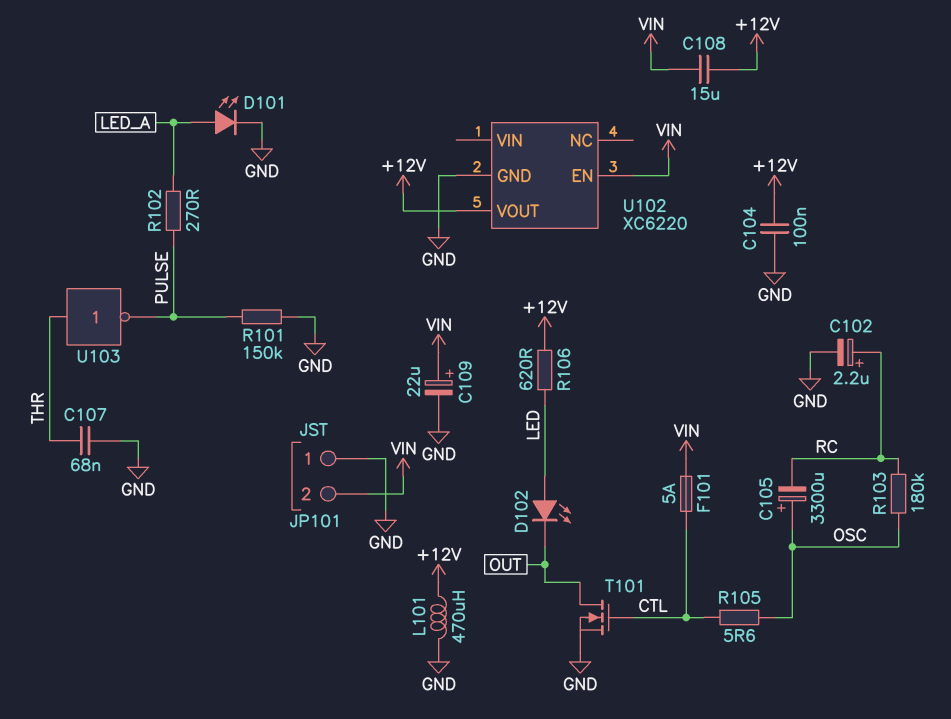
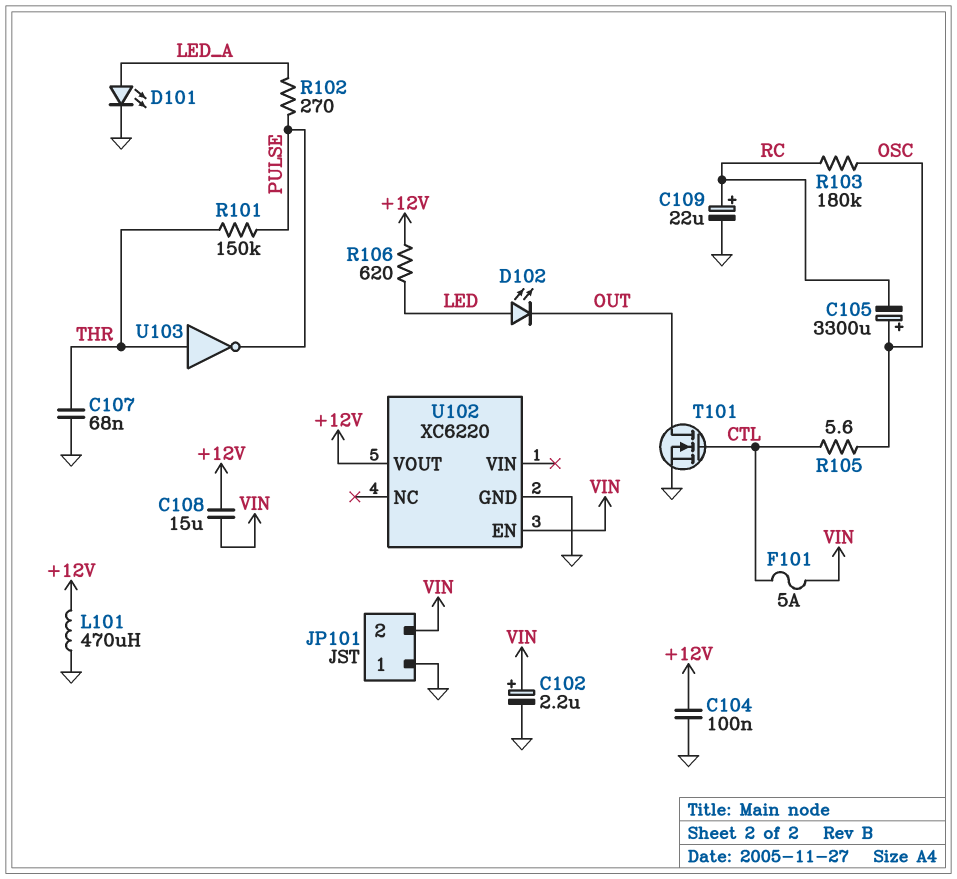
C102: 2.2uF (plus RC, minus GND) -> 2.2uF (plus VIN, minus GND)
C109: 22uF (plus VIN, minus GND) -> 22uF (plus RC, minus GND)
R101: 150k (GND, PULSE) -> 150k (PULSE, THR)

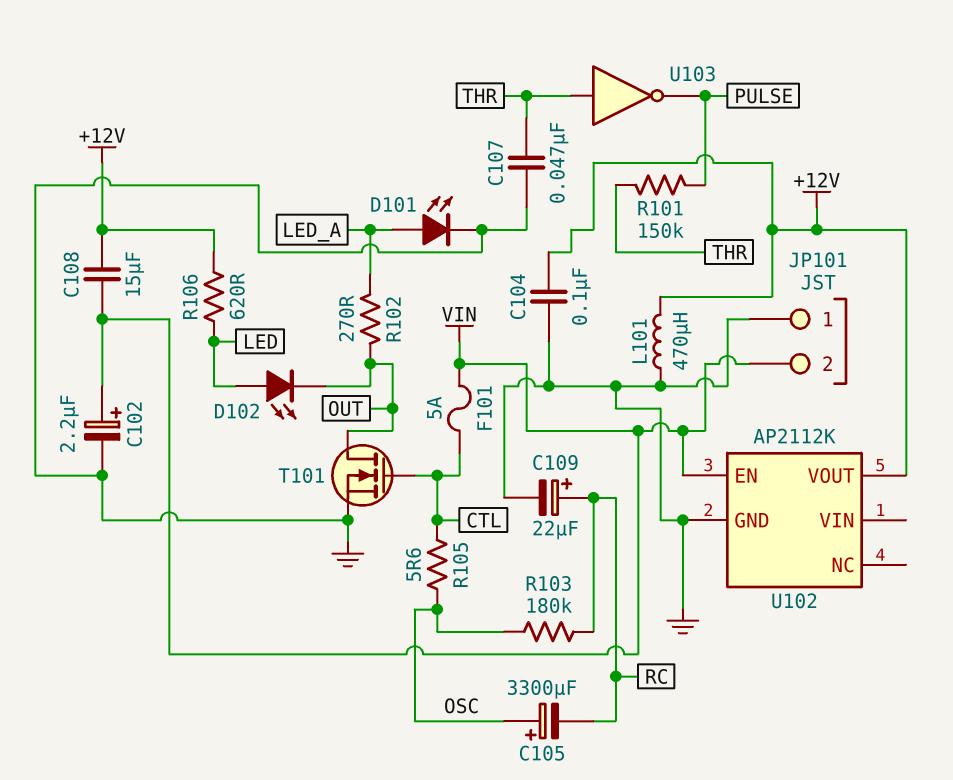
C107: 68nF (GND, THR) -> 47nF (GND, THR)
R102: 270 (LED_A, PULSE) -> 270 (LED_A, OUT)
U102: XC6220 -> AP2112K

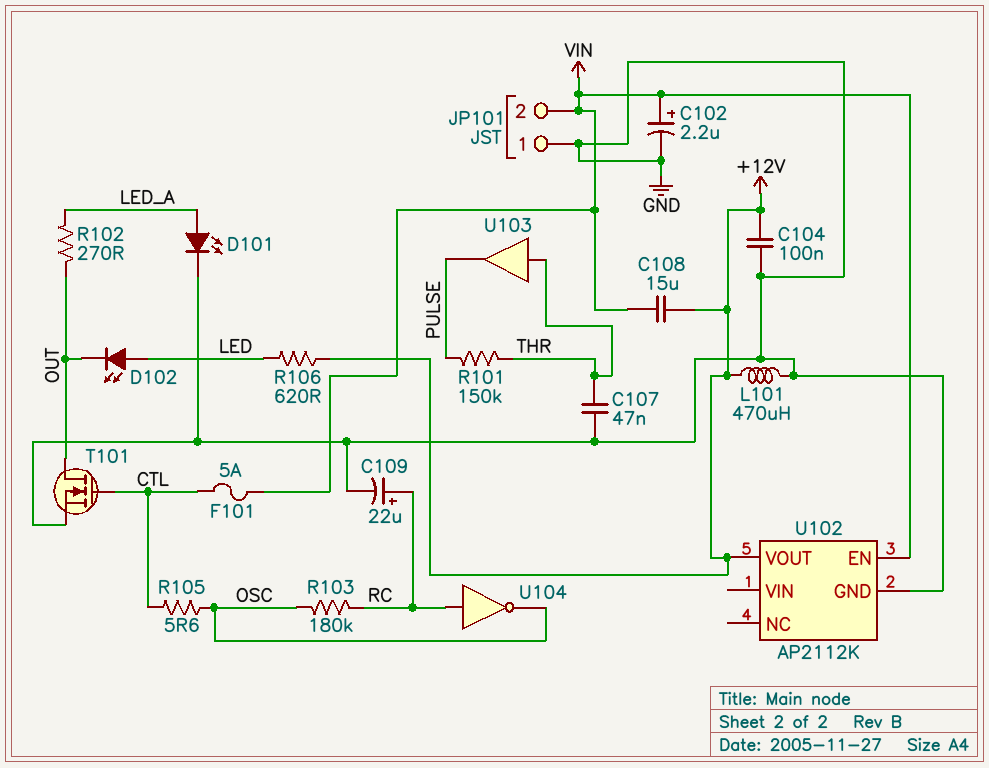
C105: 3300uF (plus OSC, minus RC) -> none
U103: NOT (in THR, out PULSE) -> buffer (in THR, out PULSE)
U104: none -> NOT (in RC, out OSC)

